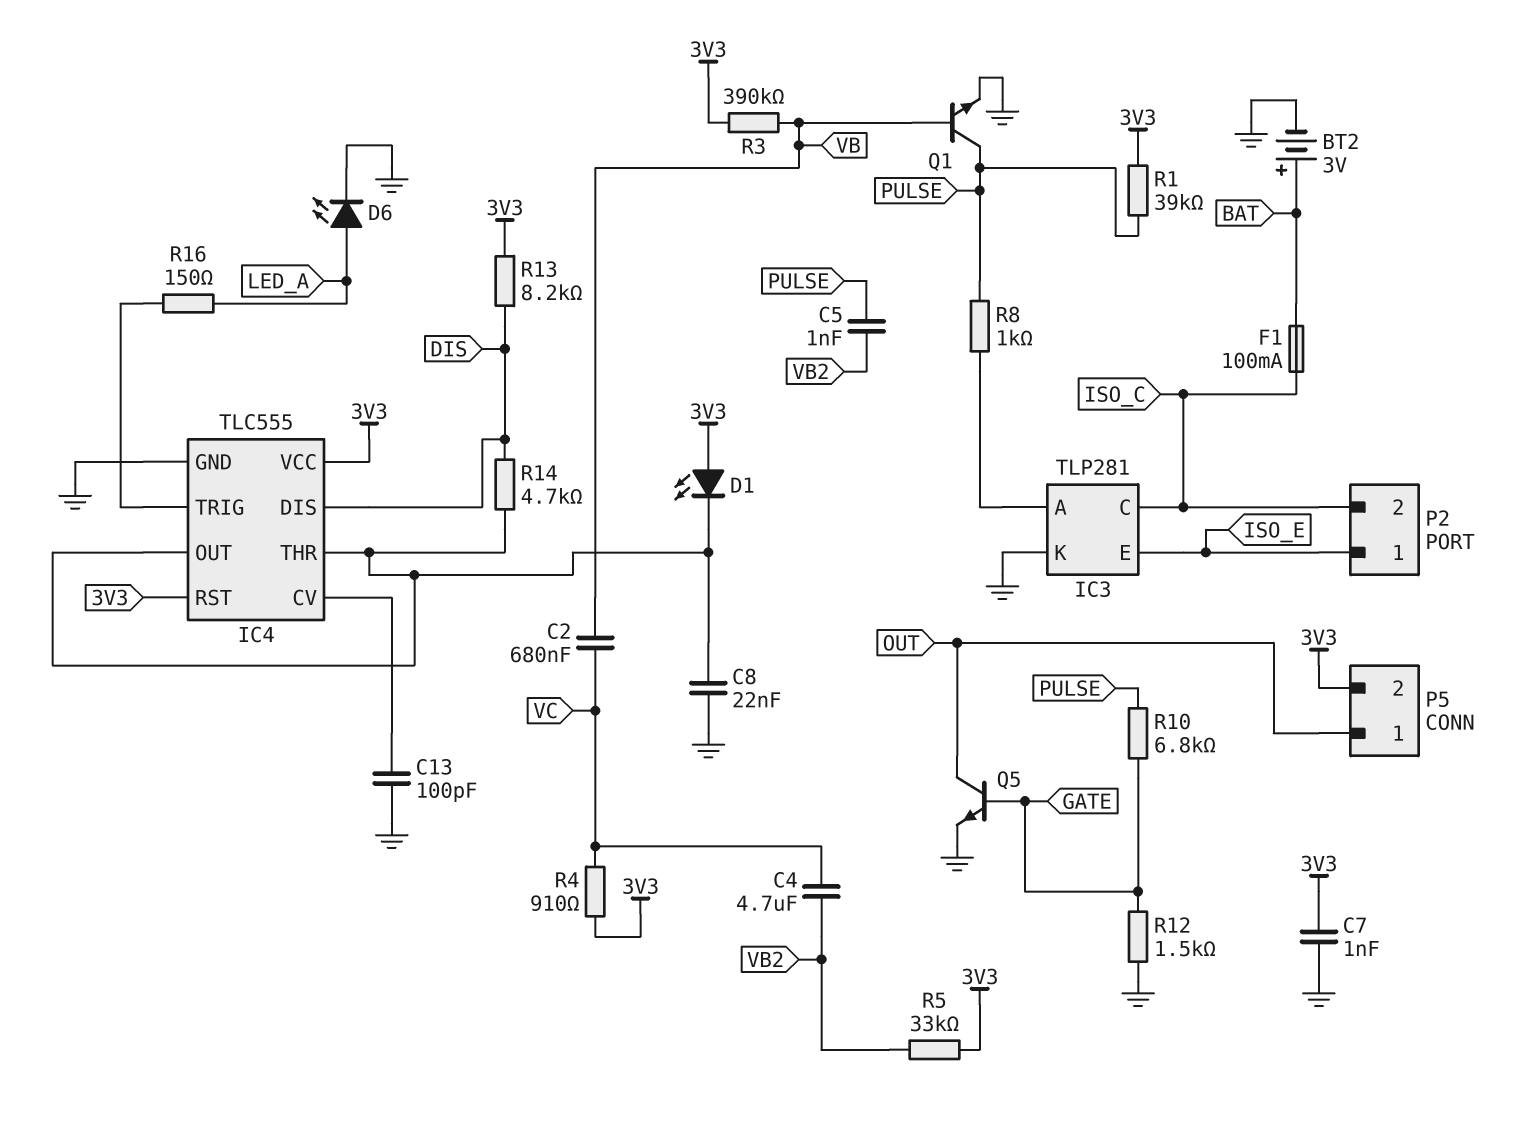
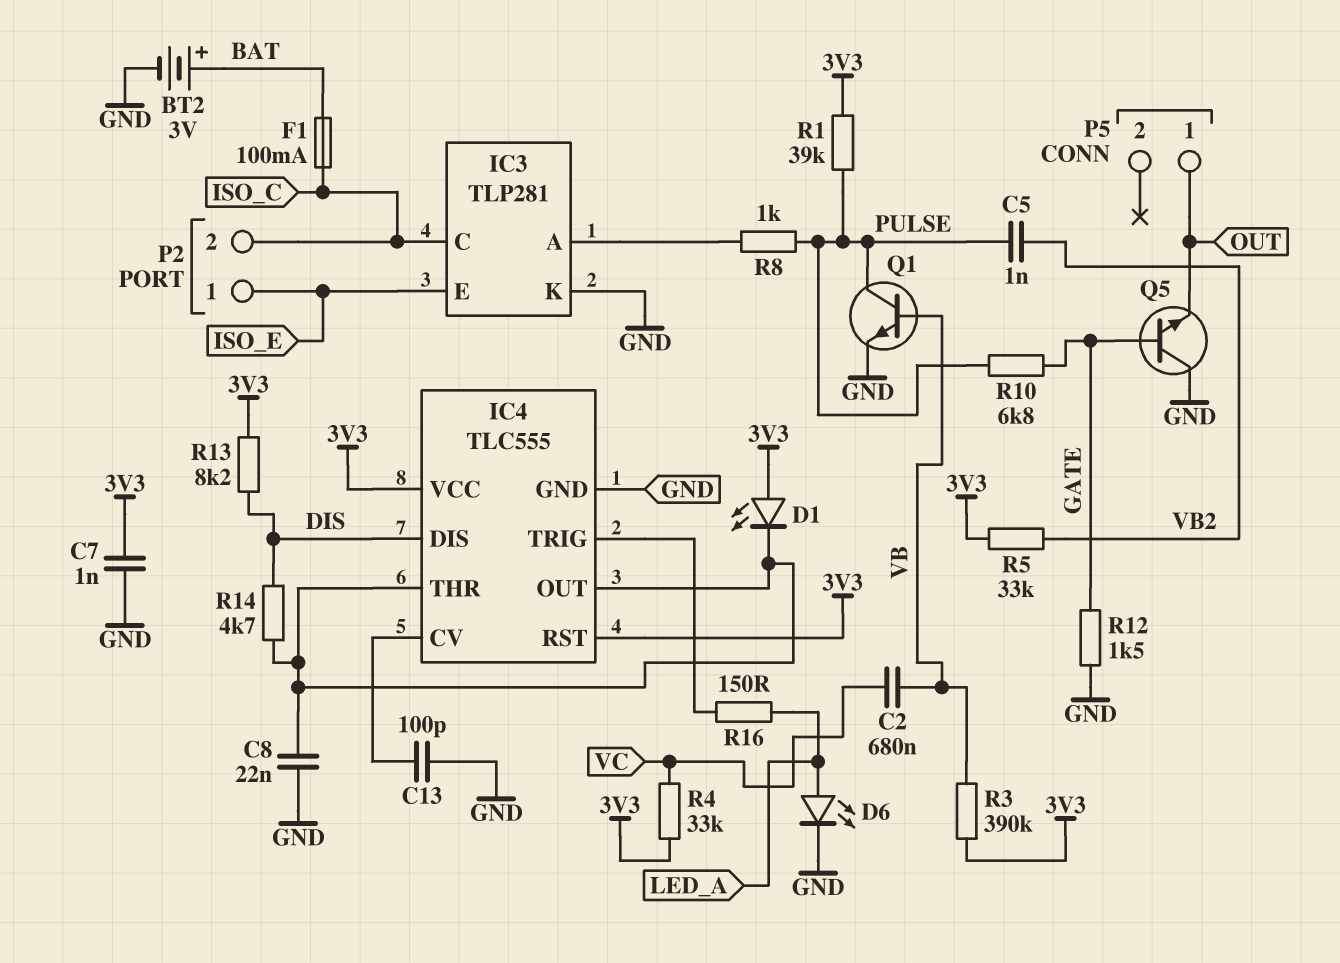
C4: 4.7uF (VB2, VC) -> none
P5 pin 2: 3V3 -> none
Q5: NPN (B GATE, C OUT, E GND) -> NPN (B GATE, C GND, E OUT)
R4: 910 (3V3, VC) -> 33k (3V3, VC)

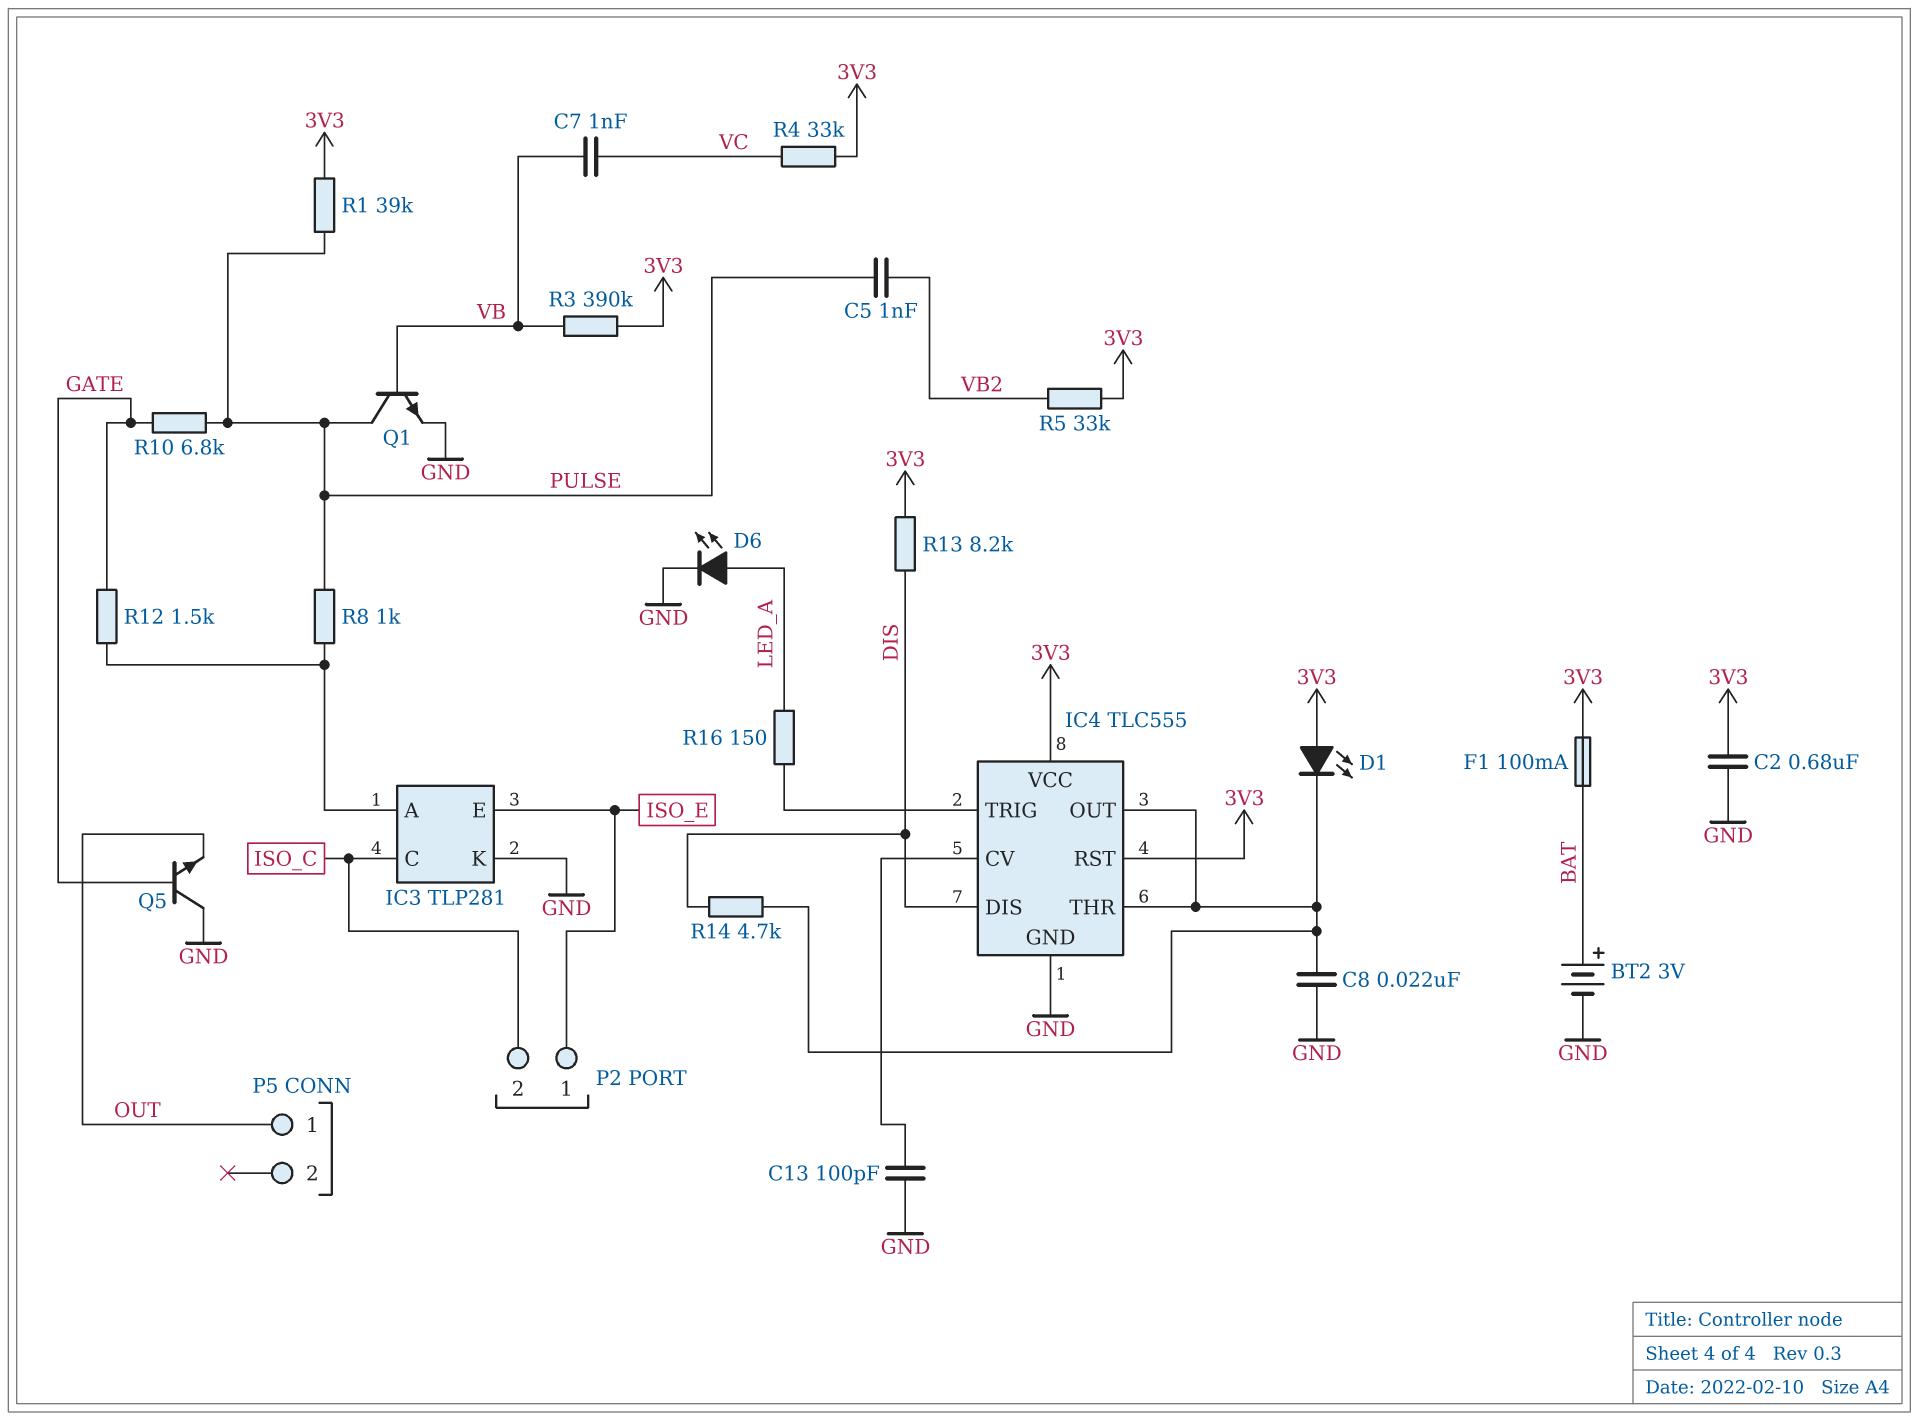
C2: 680nF (VB, VC) -> 680nF (3V3, GND)
C7: 1nF (3V3, GND) -> 1nF (VB, VC)
F1: 100mA (BAT, ISO_C) -> 100mA (3V3, BAT)
R12: 1.5k (GATE, GND) -> 1.5k (GATE, IC3/A)

